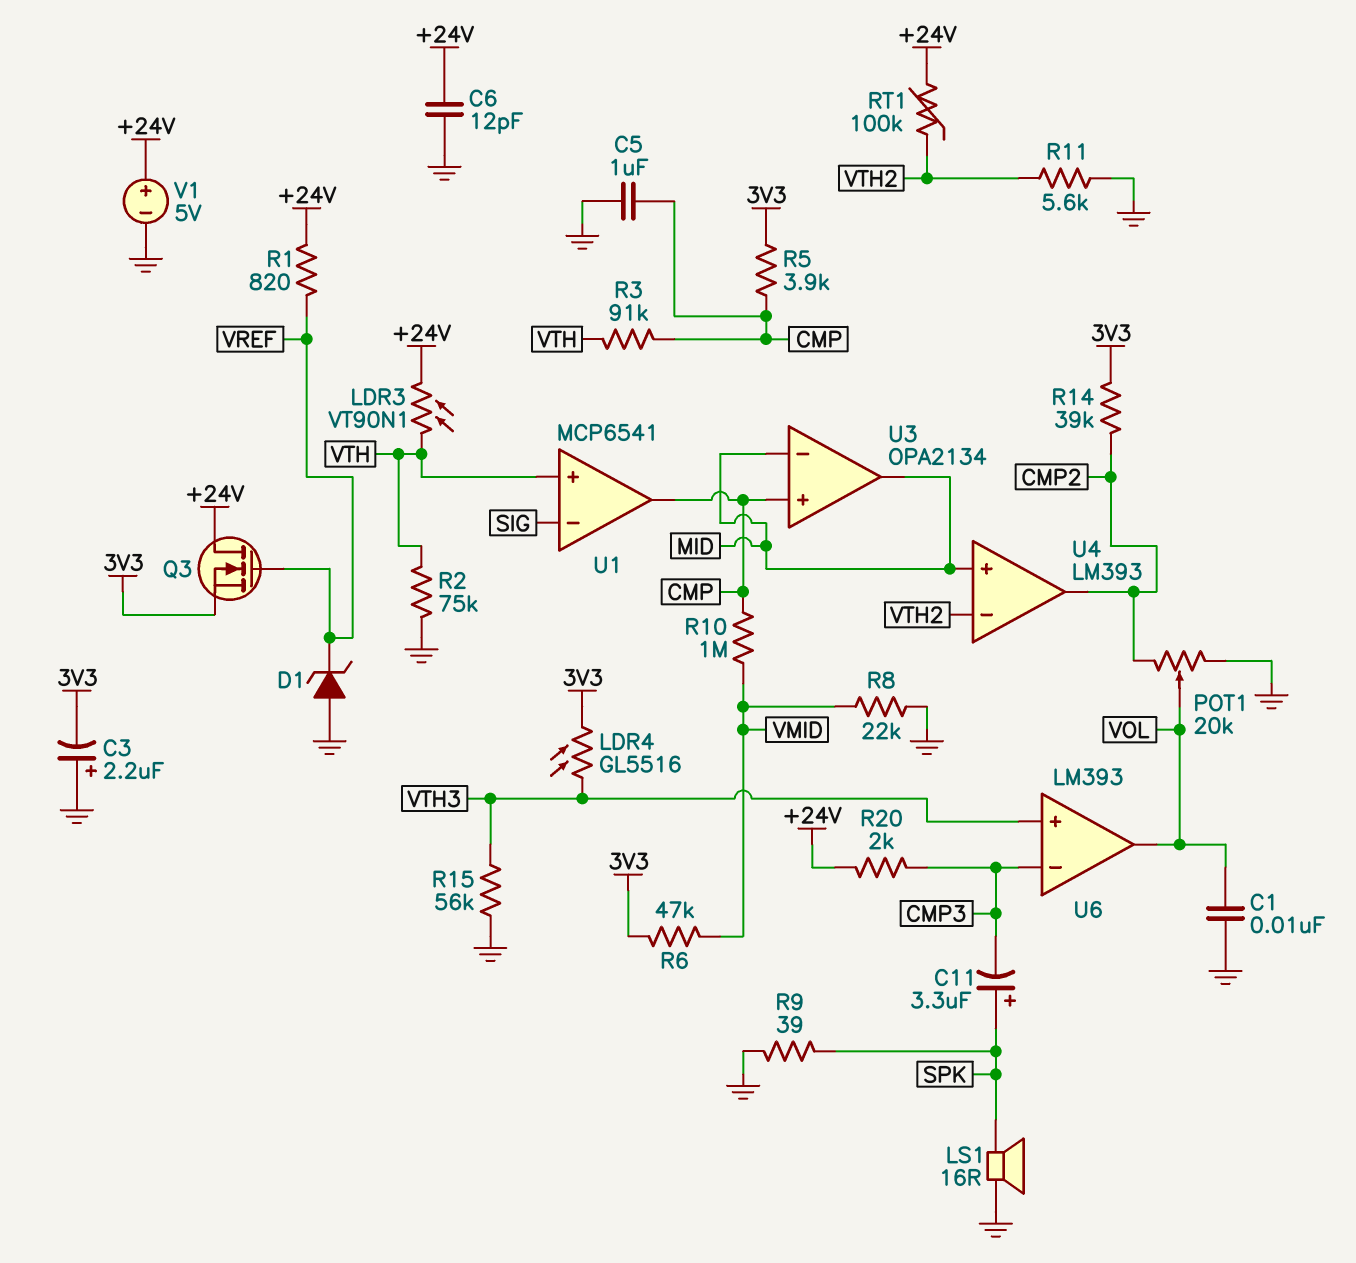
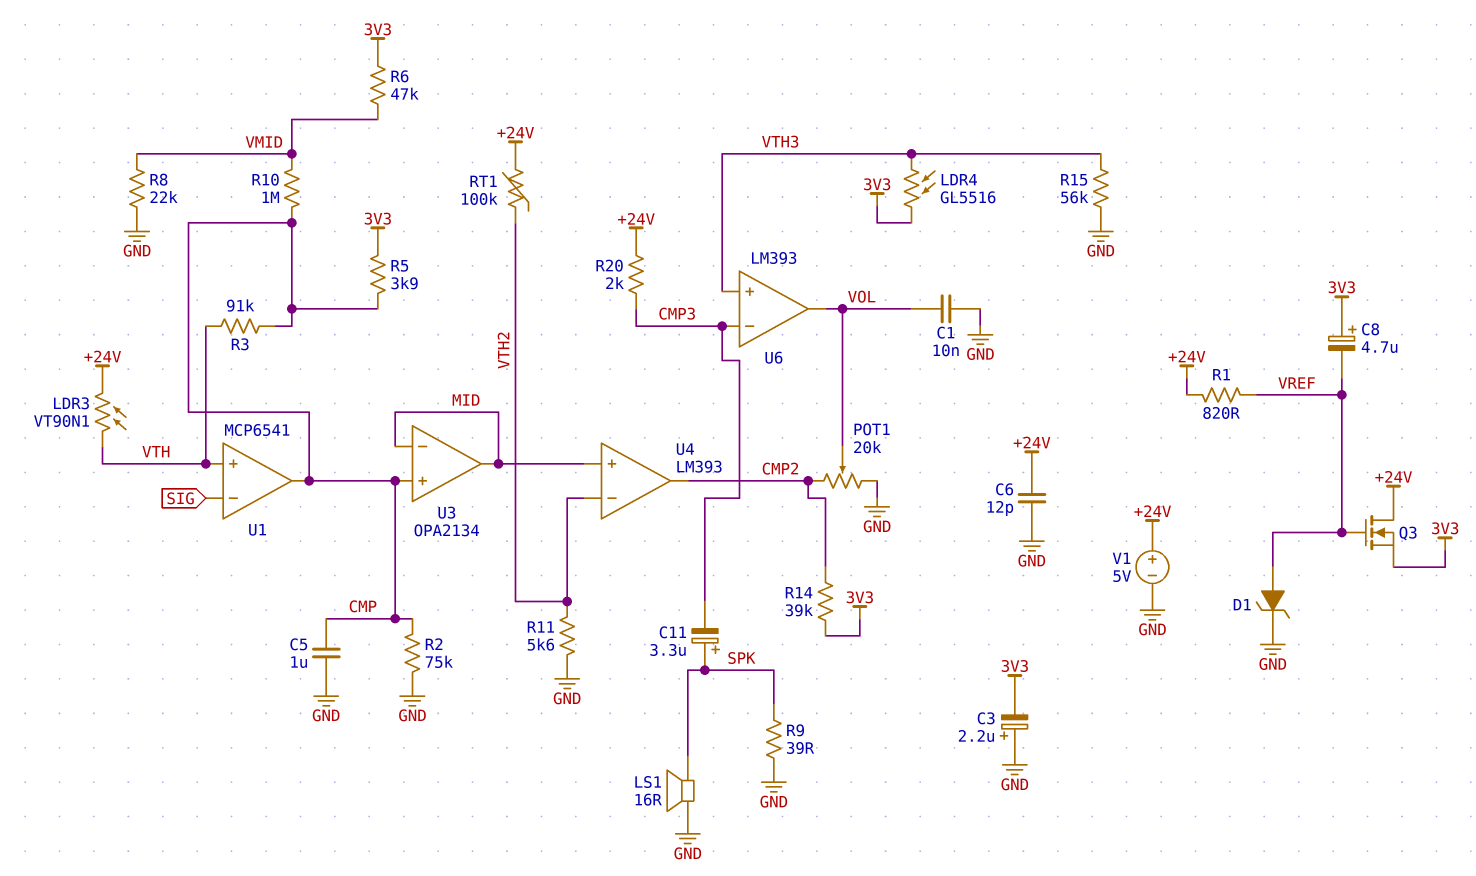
C8: none -> 4.7uF (plus 3V3, minus VREF)
D1: zener (A GND, K VREF) -> zener (A VREF, K GND)
R2: 75k (GND, VTH) -> 75k (CMP, GND)

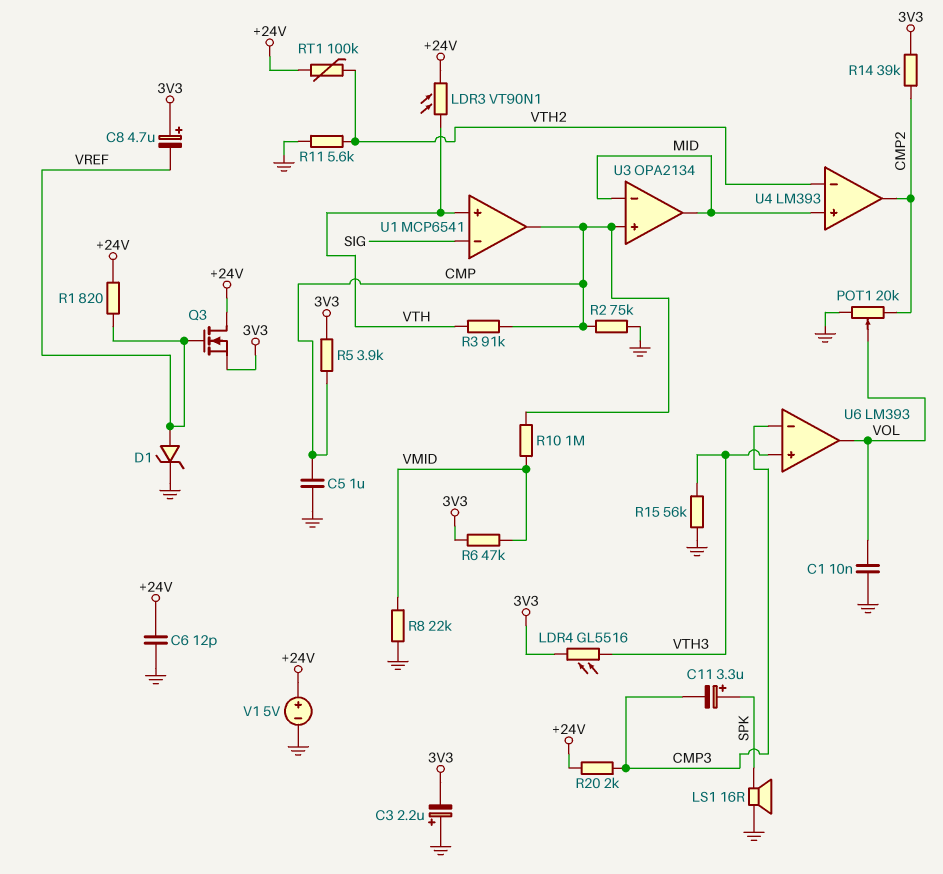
R9: 39 (GND, SPK) -> none

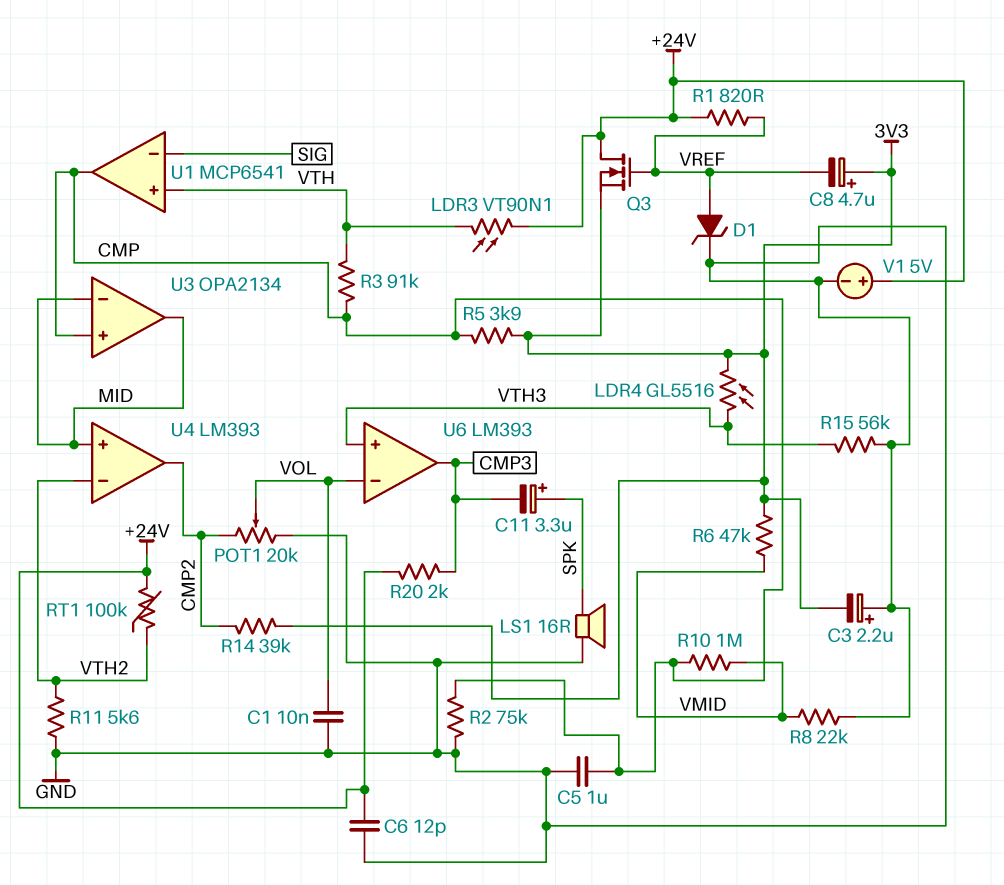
U6 pin in-: CMP3 -> VOL
U6 pin out: VOL -> CMP3

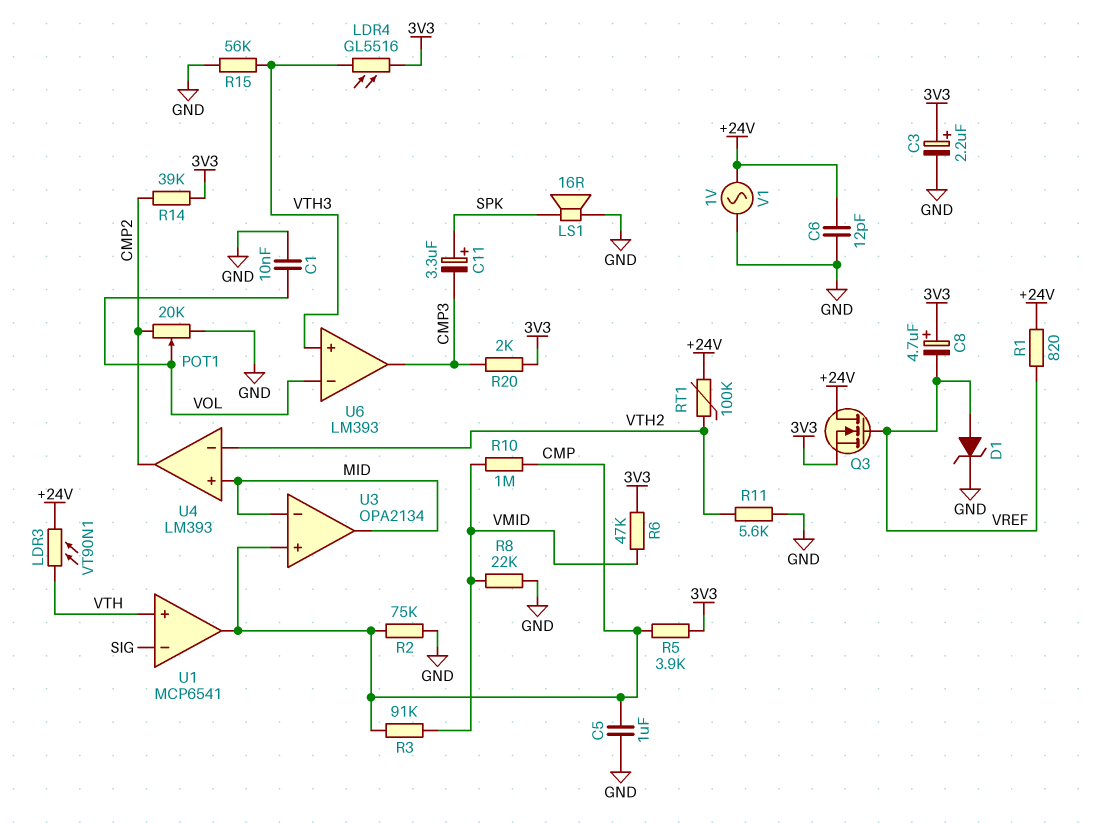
C3: 2.2uF (plus GND, minus 3V3) -> 2.2uF (plus 3V3, minus GND)
R3: 91k (CMP, VTH) -> 91k (CMP, VMID)
R20: 2k (+24V, CMP3) -> 2k (3V3, CMP3)
V1: 5V (plus +24V, minus GND) -> AC 1V (+24V, GND)

